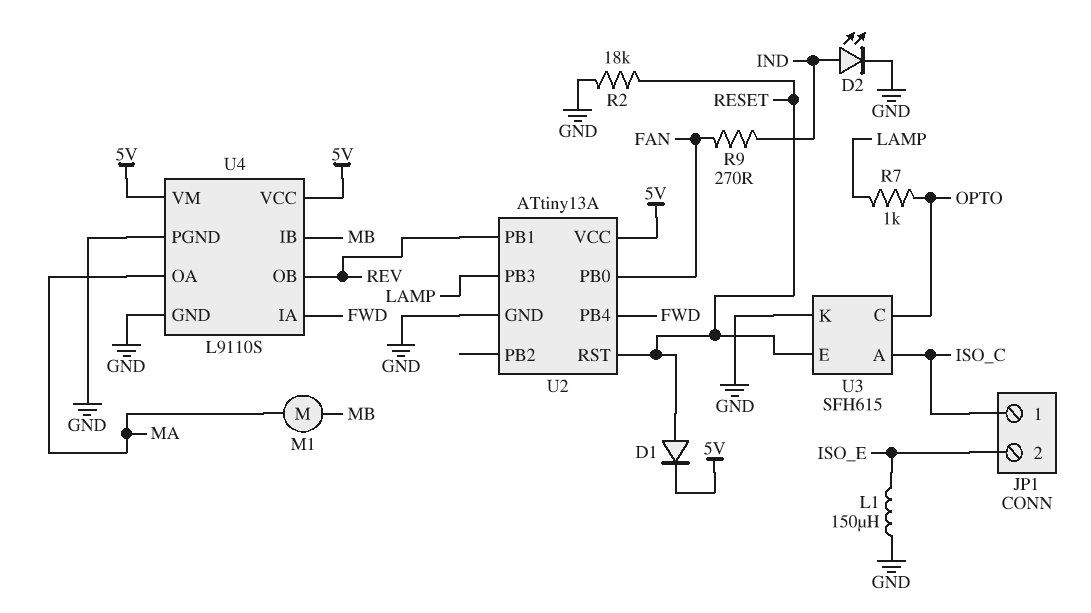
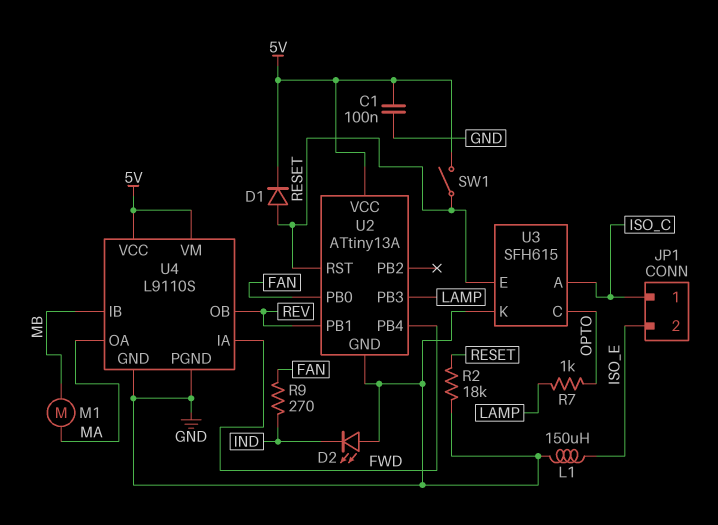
C1: none -> 100nF (5V, GND)
D2: LED (A IND, K GND) -> LED (A GND, K IND)
SW1: none -> switch (5V, RESET)

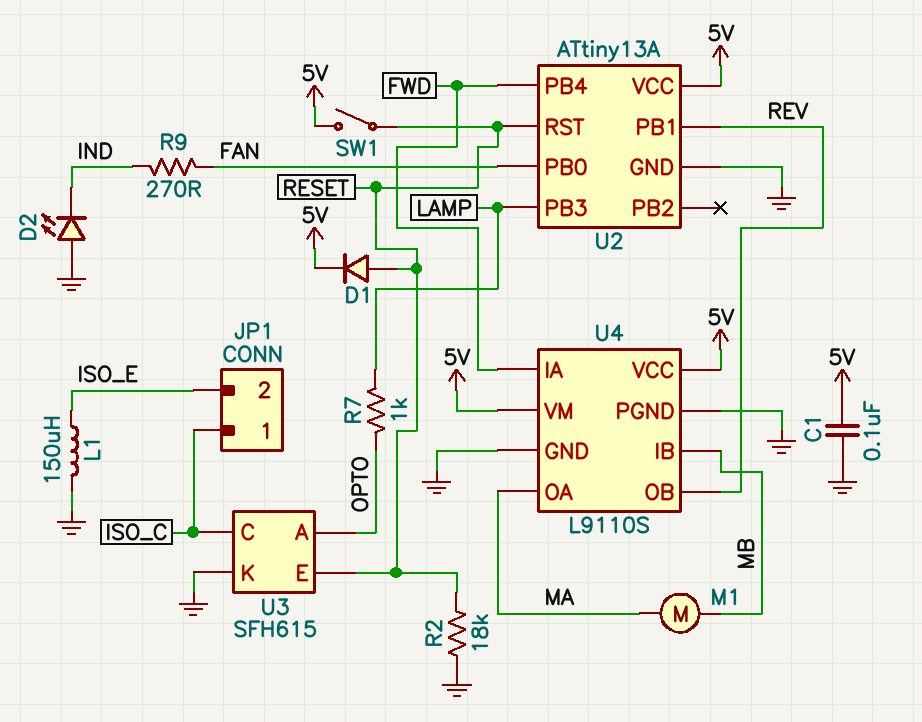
U3 pin A: ISO_C -> OPTO
U3 pin C: OPTO -> ISO_C

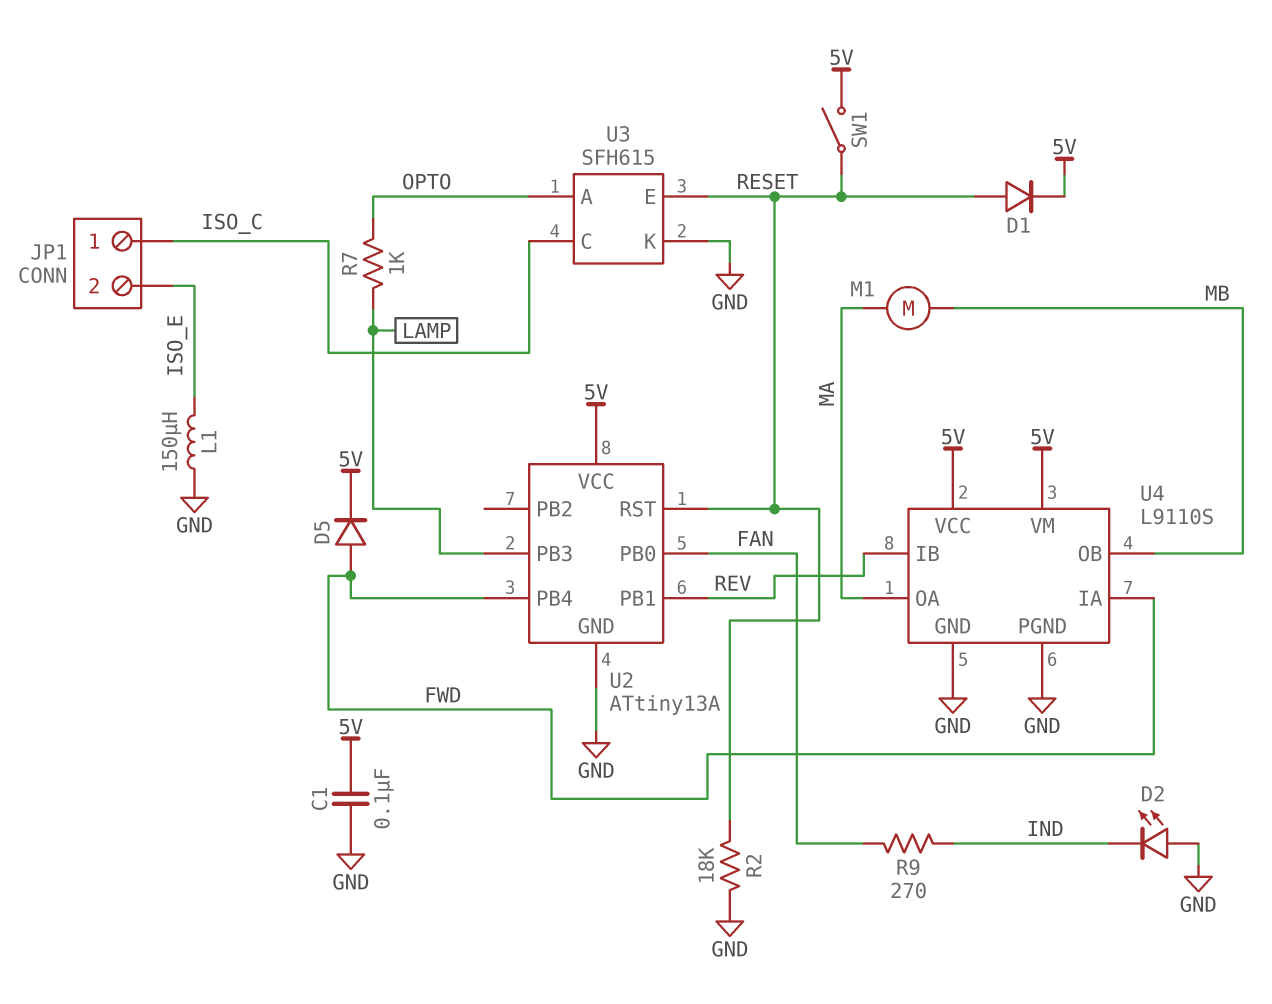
D5: none -> diode (A FWD, K 5V)
U4 pin IB: MB -> REV
U4 pin OB: REV -> MB

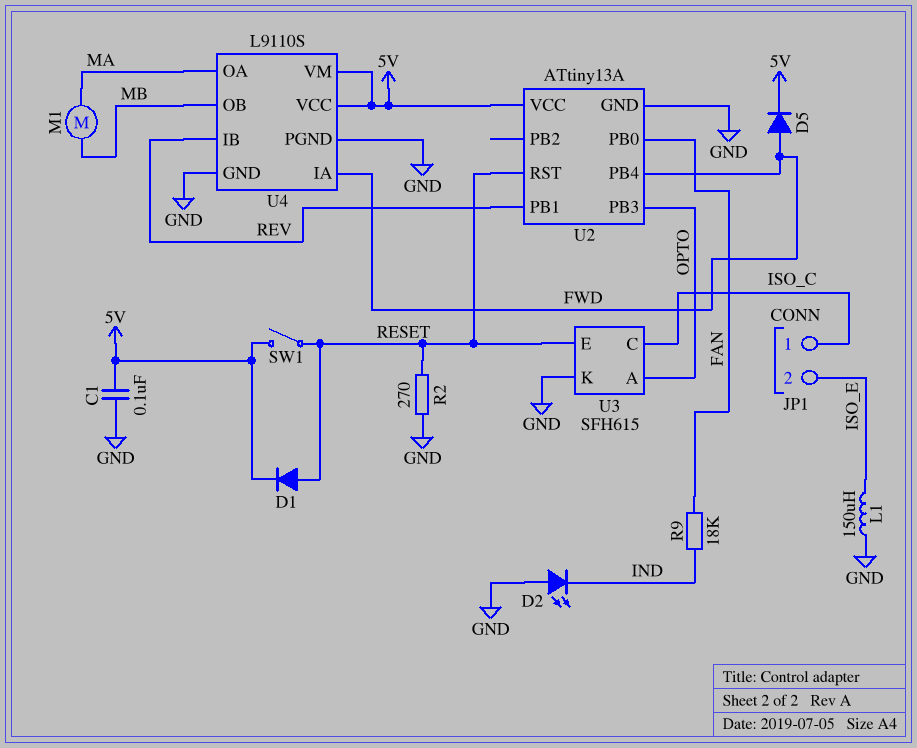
R2: 18k (GND, RESET) -> 270 (GND, RESET)
R7: 1k (LAMP, OPTO) -> none
R9: 270 (FAN, IND) -> 18k (FAN, IND)
U2 pin PB3: LAMP -> OPTO

